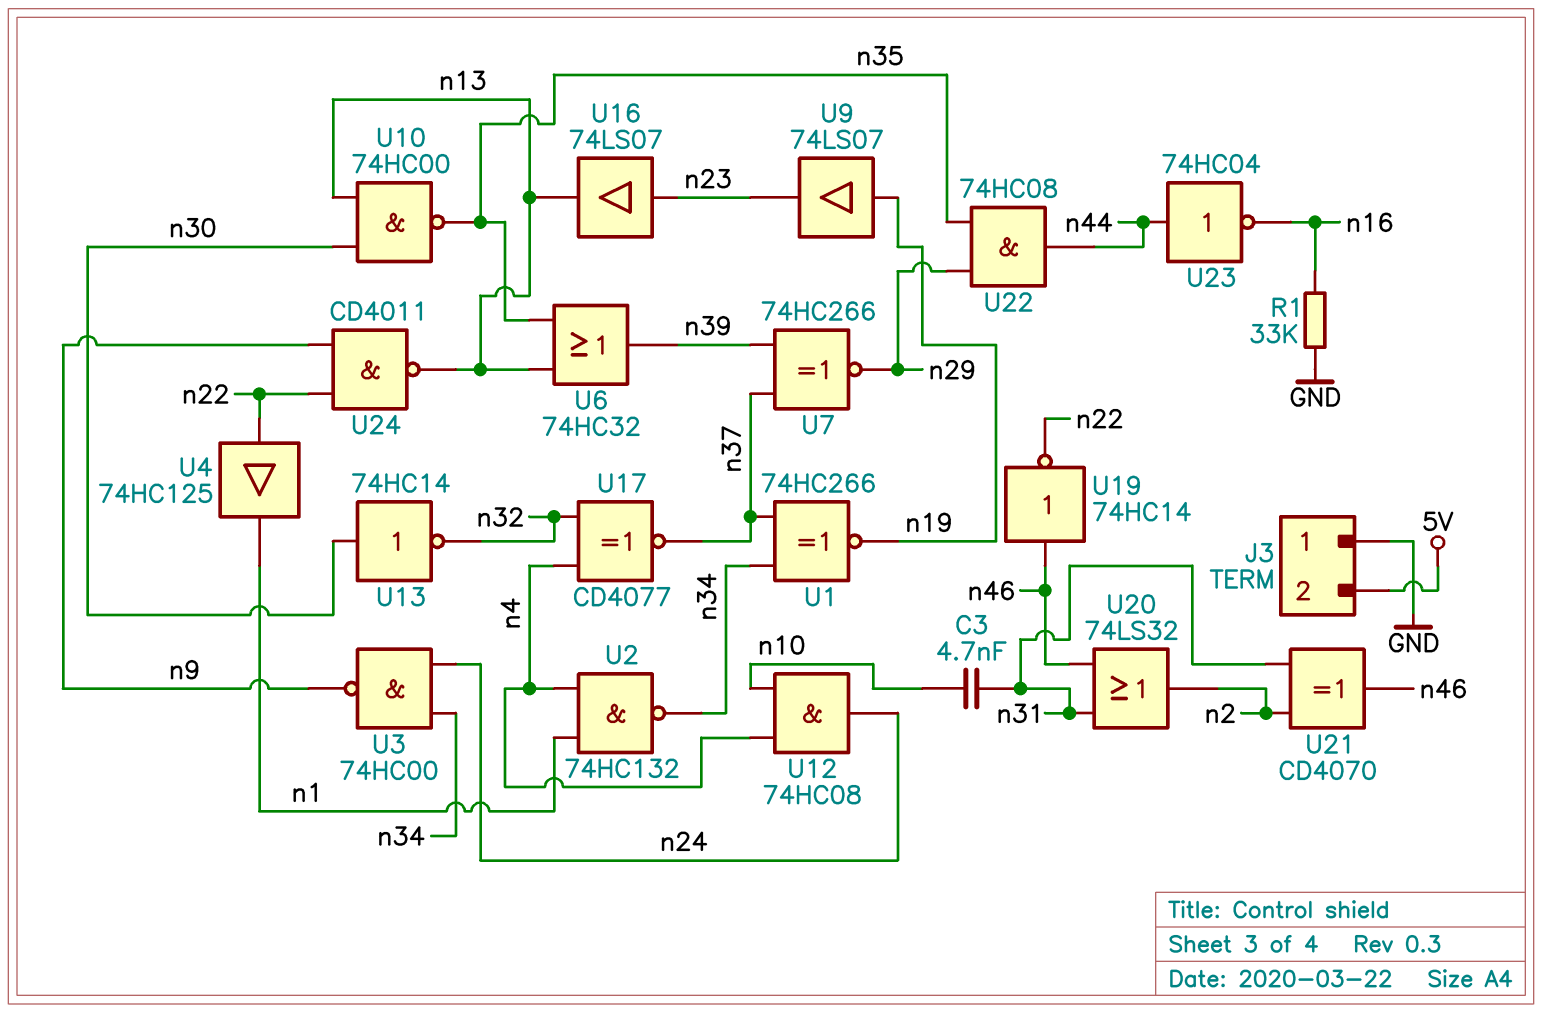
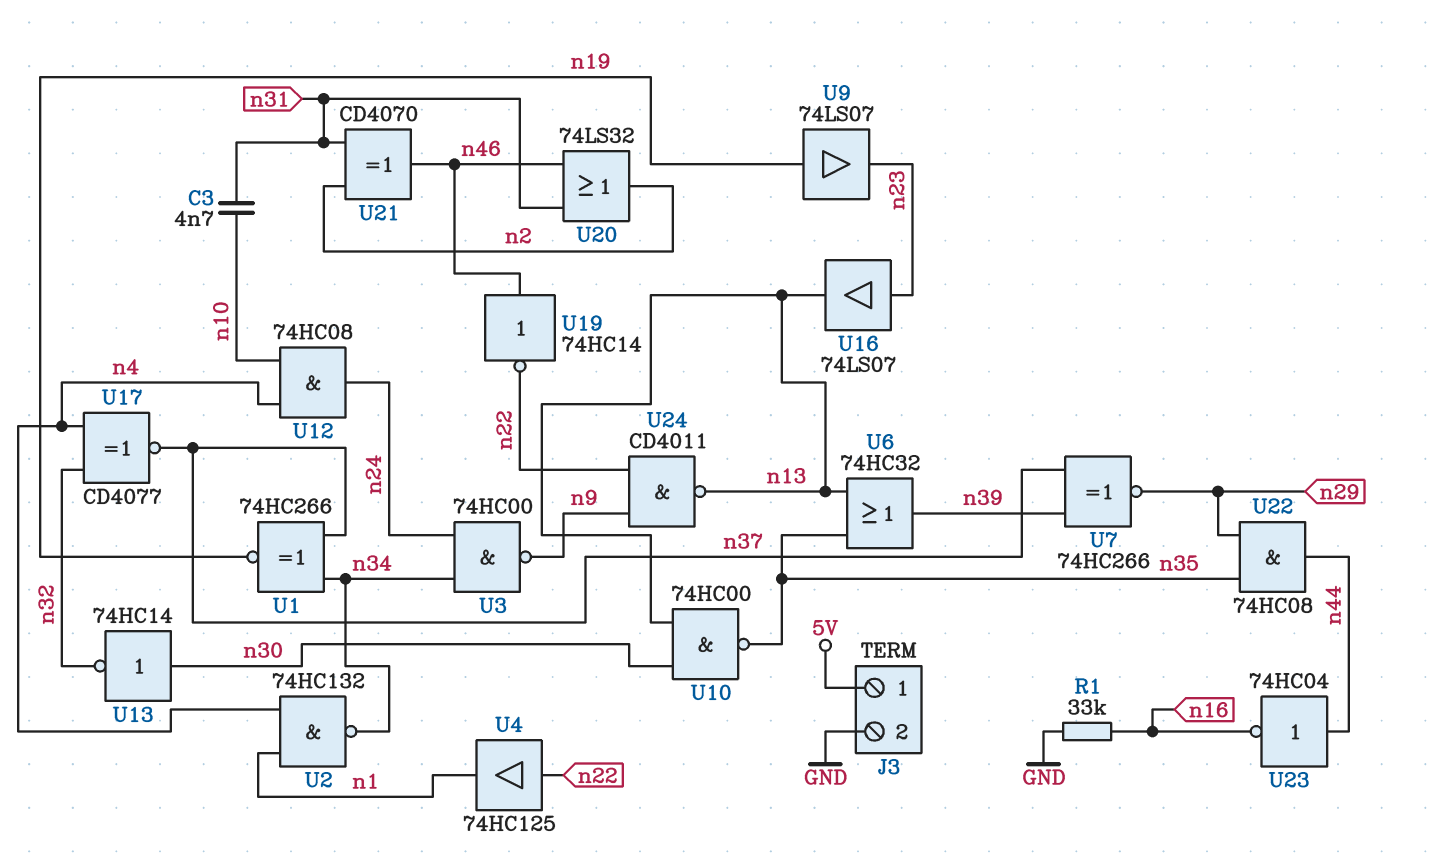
J3 pin 1: GND -> 5V
J3 pin 2: 5V -> GND

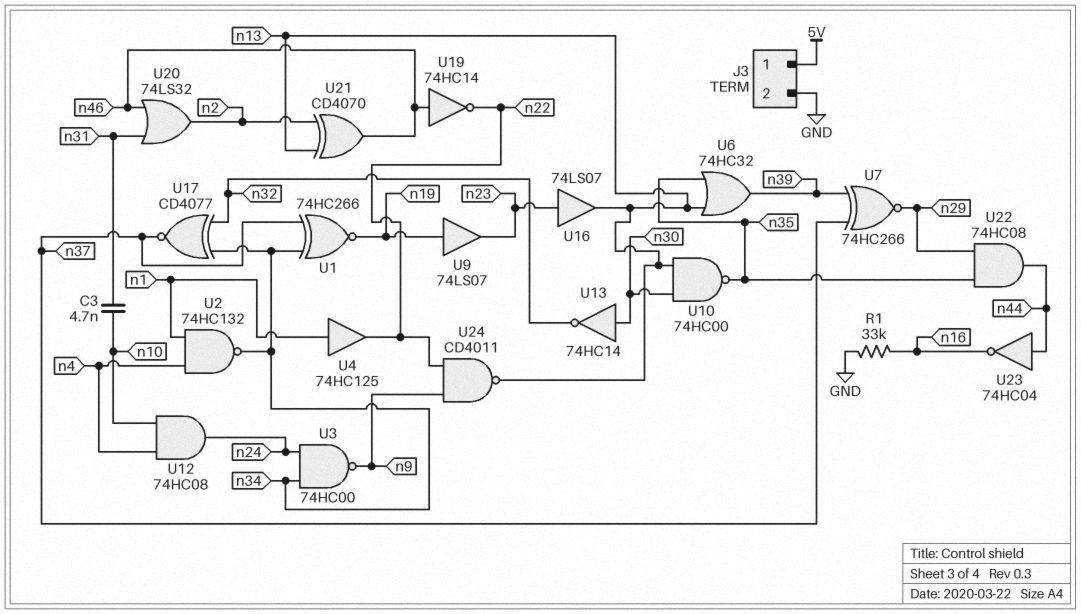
U4: buffer 74HC125 (in n22, out n1) -> buffer 74HC125 (in n1, out n22)
U17: XNOR CD4077 (in n4, in n32, out n37) -> XNOR CD4077 (in n32, in n34, out n37)
U21: XOR CD4070 (in n2, in n31, out n46) -> XOR CD4070 (in n2, in n13, out n46)

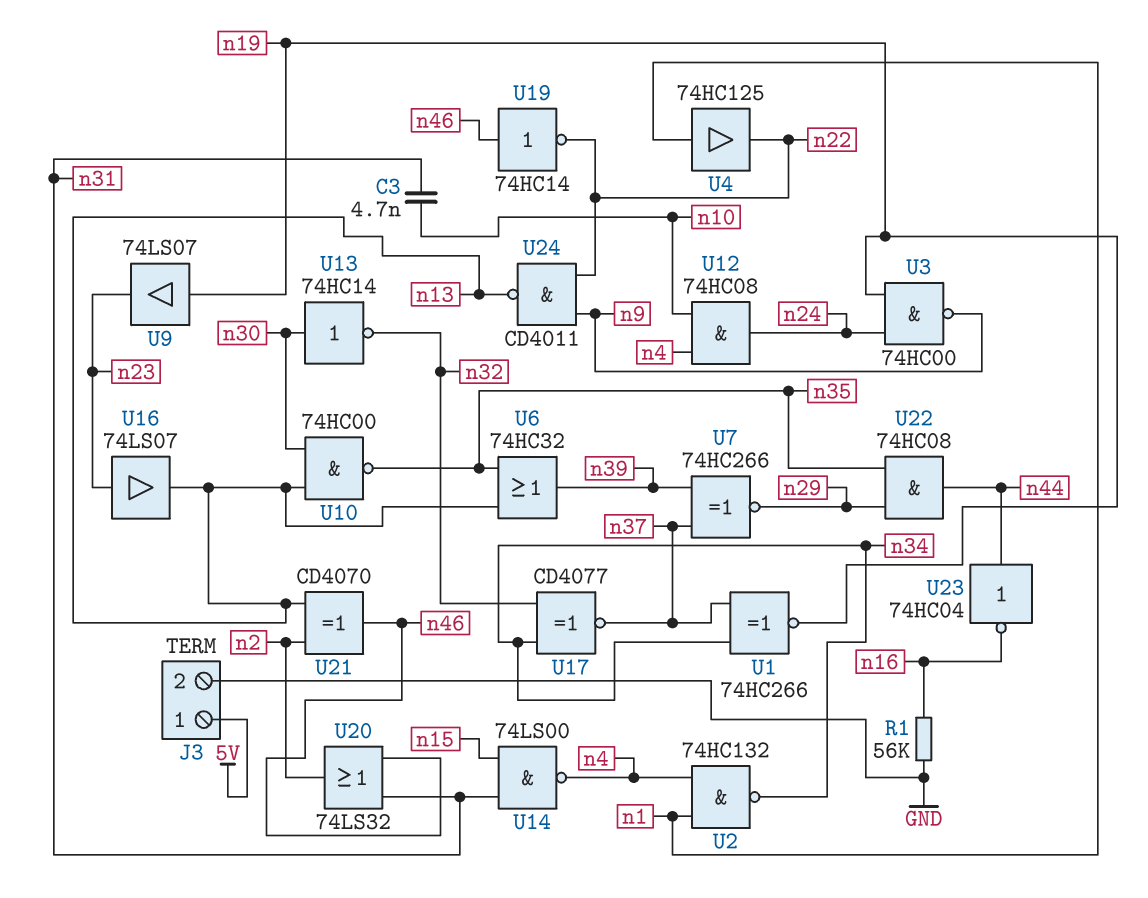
R1: 33k (GND, n16) -> 56k (GND, n16)
U3: NAND 74HC00 (in n24, in n34, out n9) -> NAND 74HC00 (in n19, in n24, out n9)
U14: none -> NAND 74LS00 (in n15, in n31, out n4)

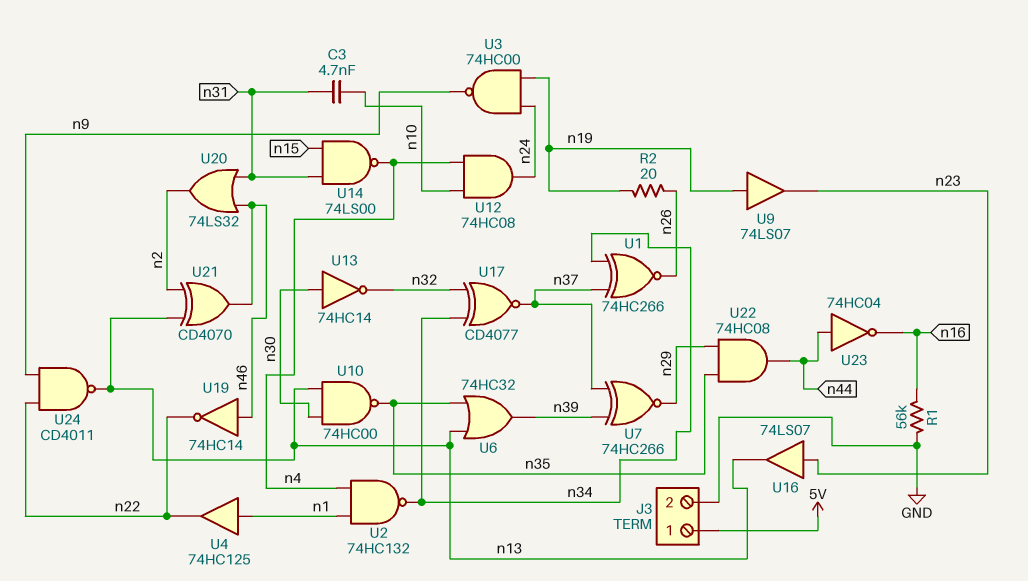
R2: none -> 20 (n19, n26)
U1: XNOR 74HC266 (in n34, in n37, out n19) -> XNOR 74HC266 (in n34, in n37, out n26)

